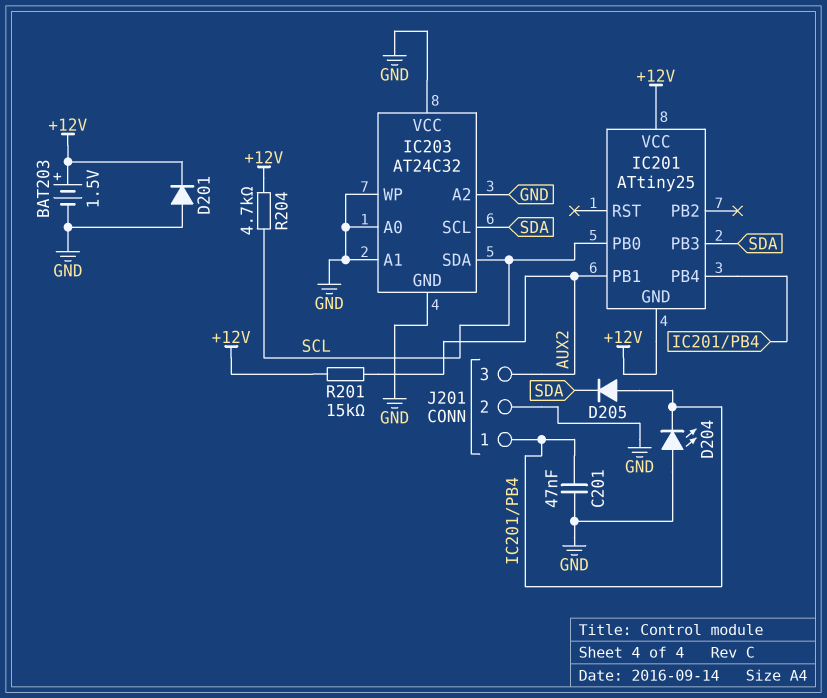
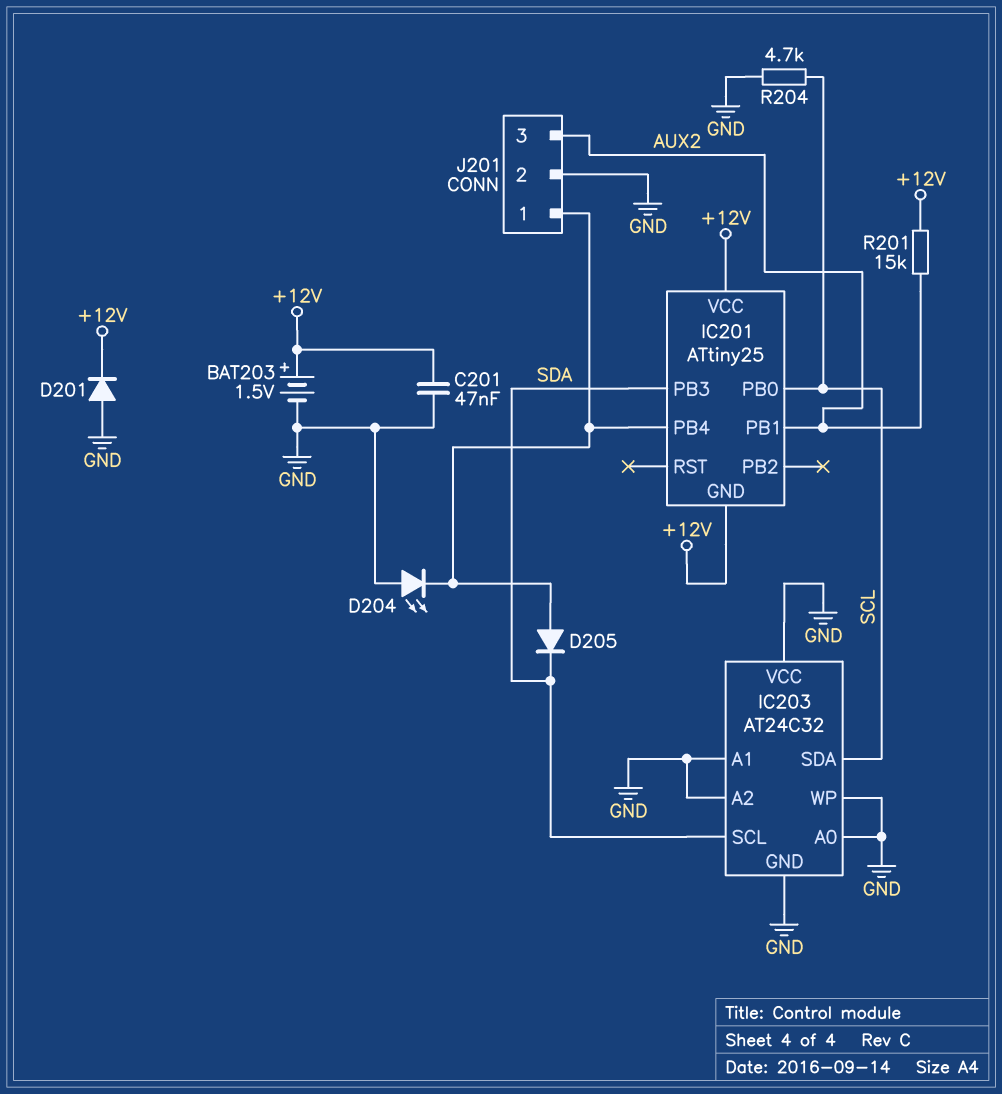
C201: 47nF (GND, IC201/PB4) -> 47nF (+12V, GND)
R204: 4.7k (+12V, SCL) -> 4.7k (GND, SCL)

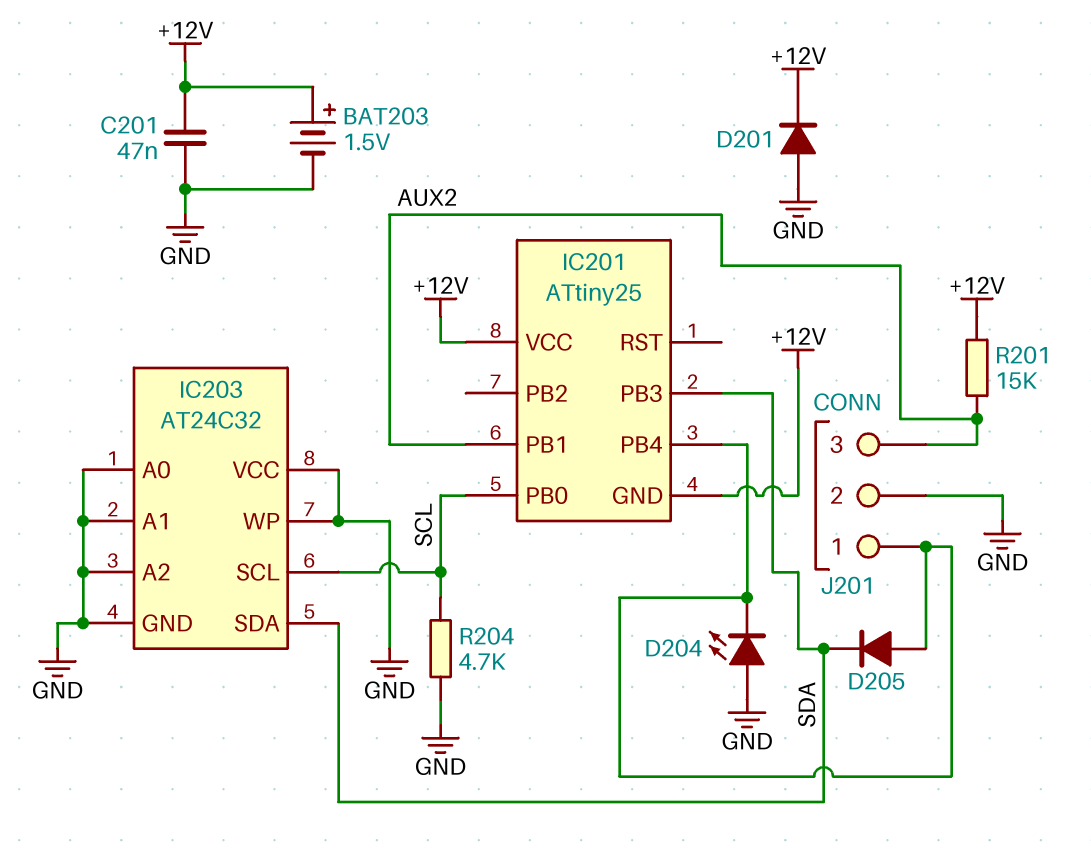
IC203 pin SCL: SDA -> SCL
IC203 pin SDA: SCL -> SDA

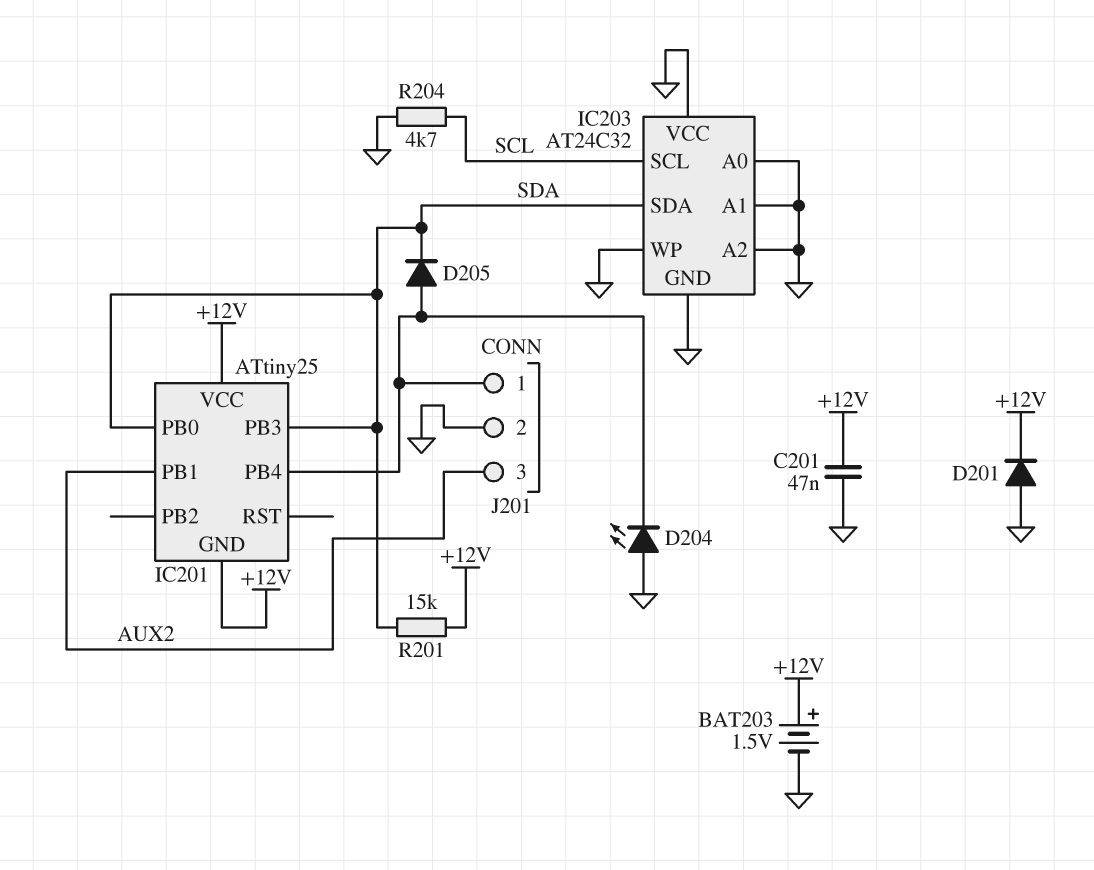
IC201 pin PB0: SCL -> SDA
R201: 15k (+12V, AUX2) -> 15k (+12V, SDA)

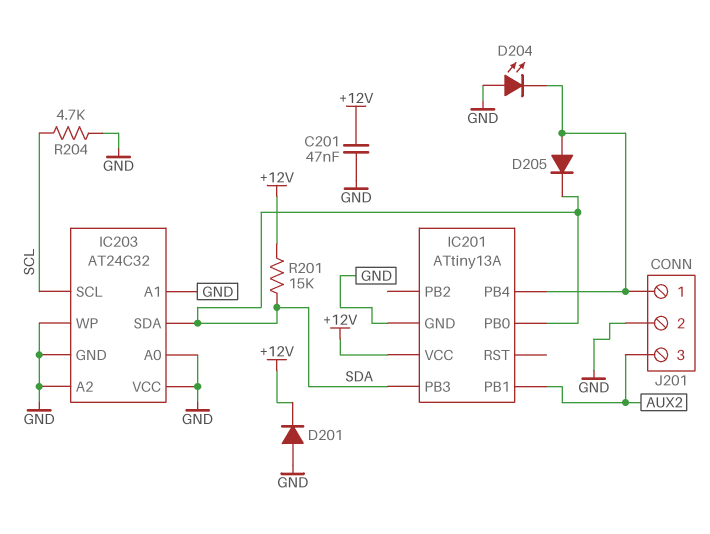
BAT203: 1.5V (plus +12V, minus GND) -> none
IC201: ATtiny25 -> ATtiny13A
IC201 pin GND: +12V -> GND

